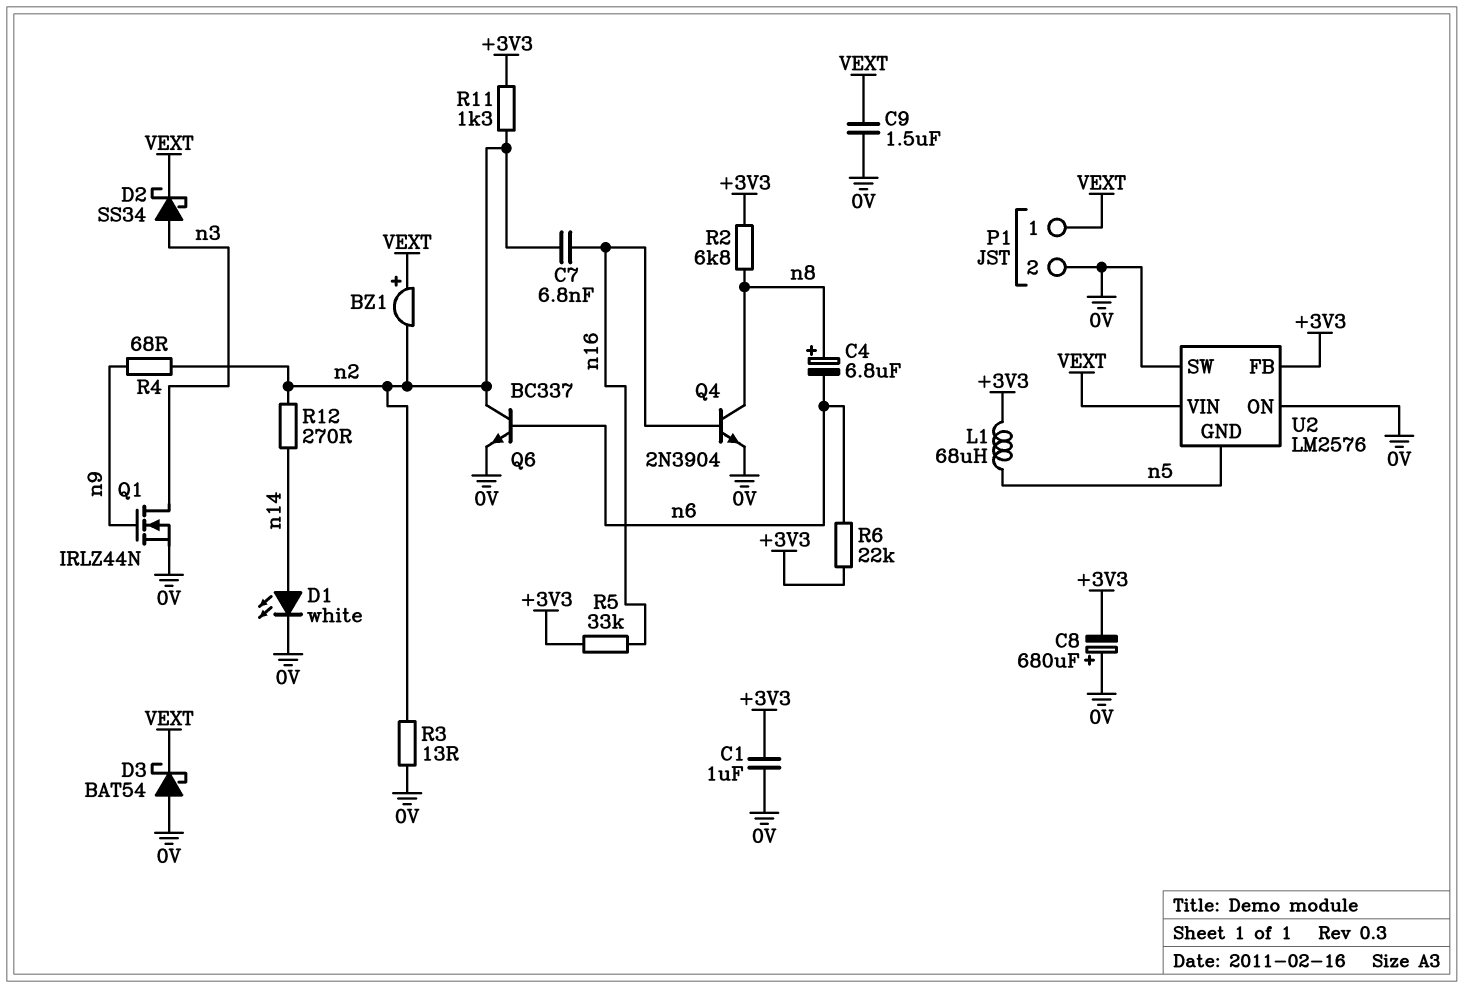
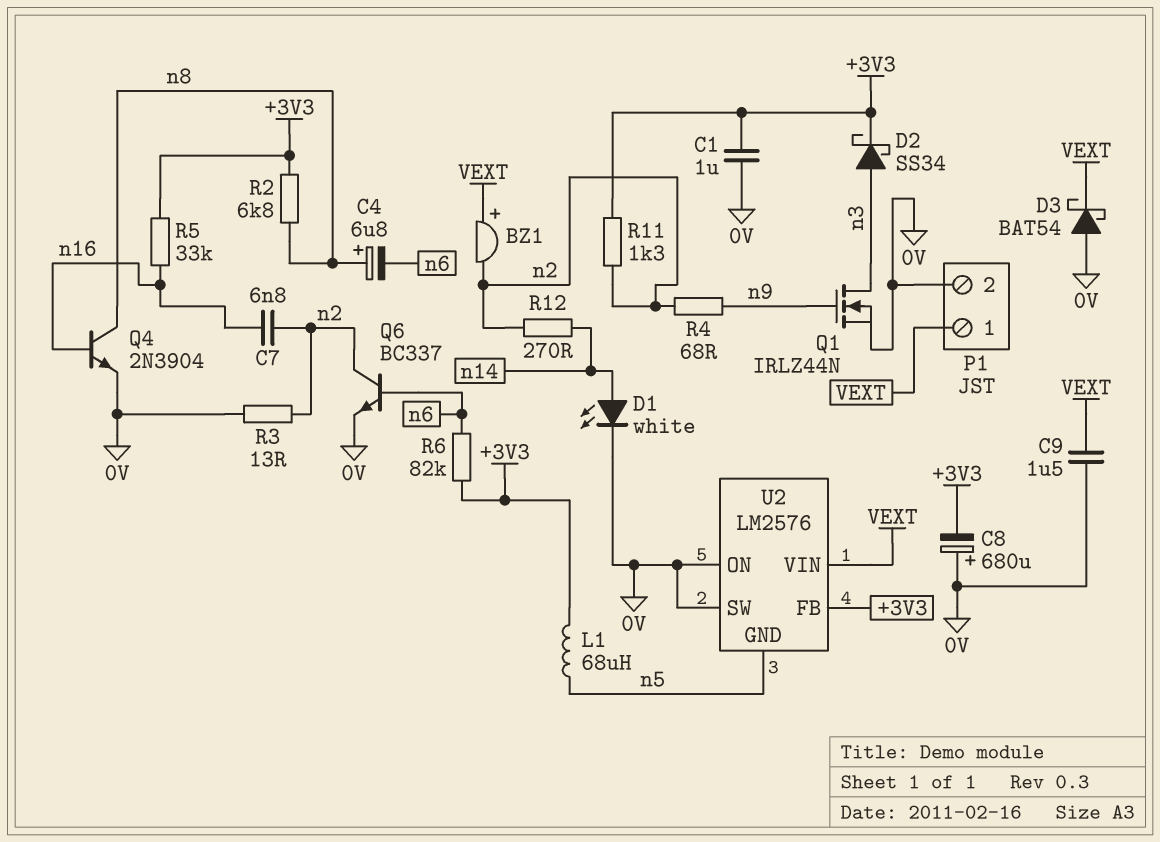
D2: schottky SS34 (A n3, K VEXT) -> schottky SS34 (A n3, K +3V3)
R6: 22k (+3V3, n6) -> 82k (+3V3, n6)

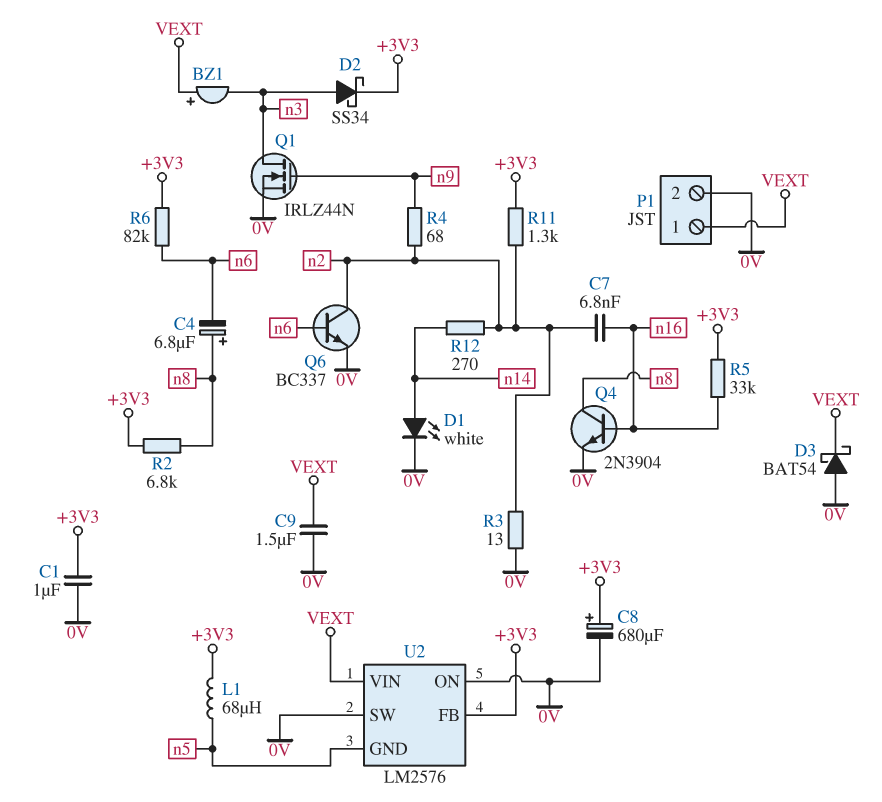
BZ1: buzzer (plus VEXT, minus n2) -> buzzer (plus VEXT, minus n3)
C8: 680uF (plus 0V, minus +3V3) -> 680uF (plus +3V3, minus 0V)

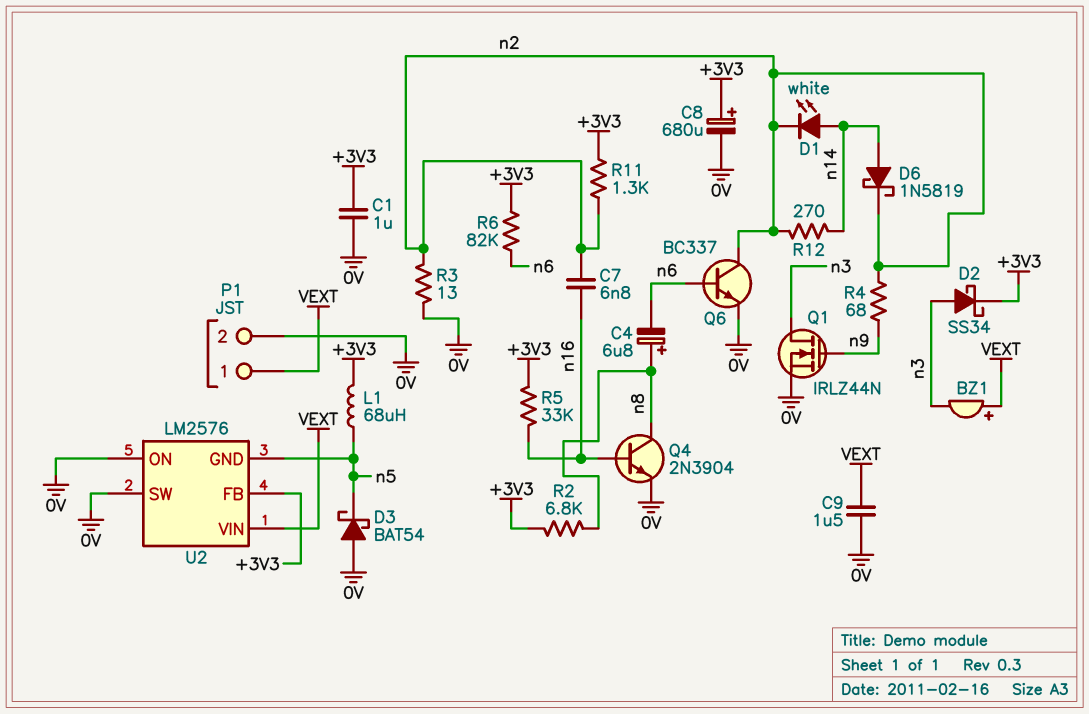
D1: LED white (A n14, K 0V) -> LED white (A n14, K n2)
D3: schottky BAT54 (A 0V, K VEXT) -> schottky BAT54 (A 0V, K n5)
D6: none -> schottky 1N5819 (A n14, K n2)

